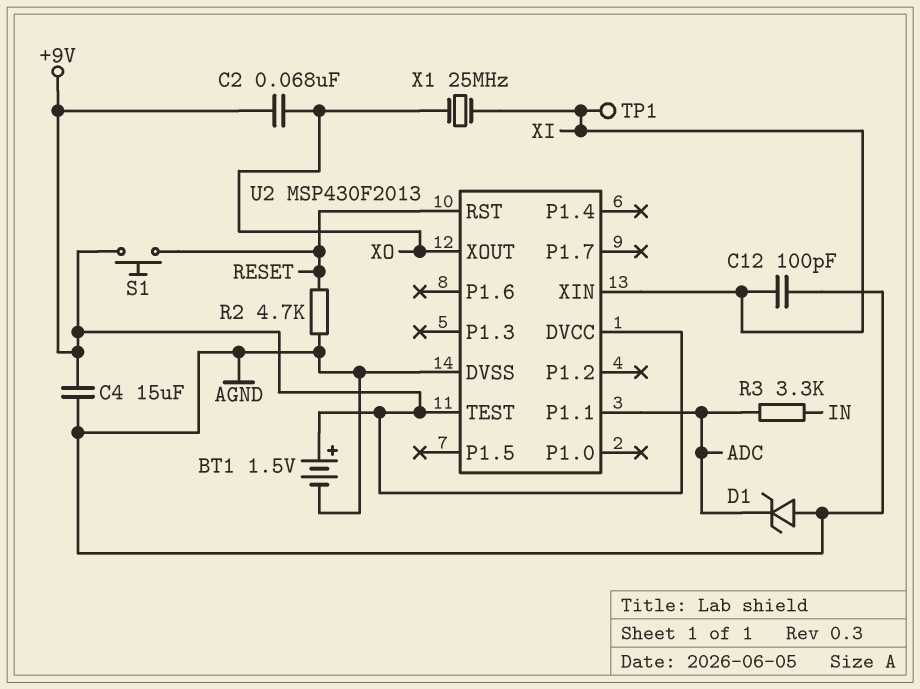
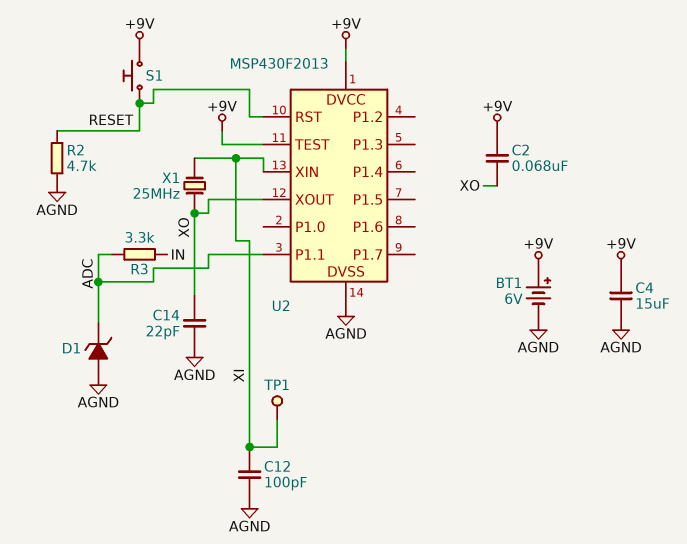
BT1: 1.5V (plus +9V, minus AGND) -> 6V (plus +9V, minus AGND)
C14: none -> 22pF (AGND, XO)

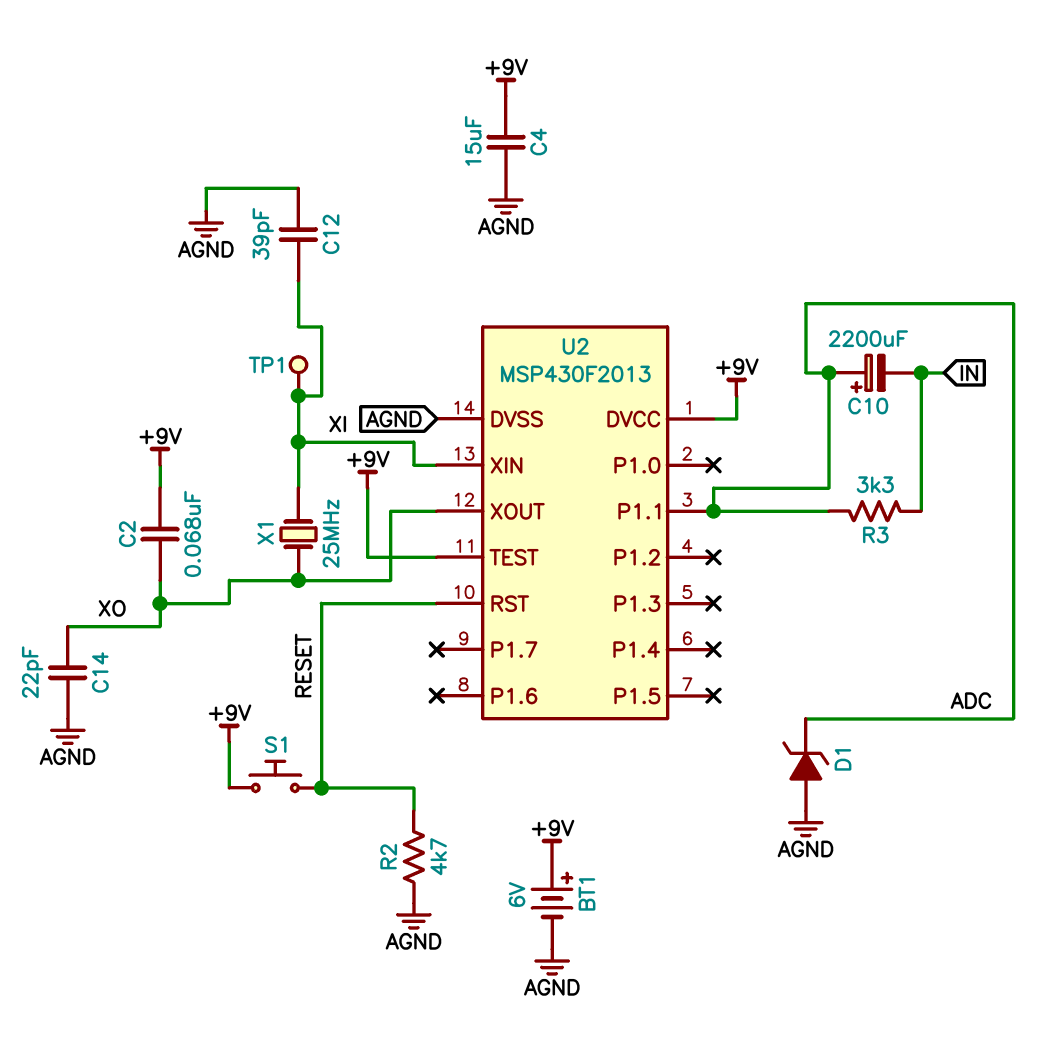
C10: none -> 2200uF (plus ADC, minus IN)
C12: 100pF (AGND, XI) -> 39pF (AGND, XI)

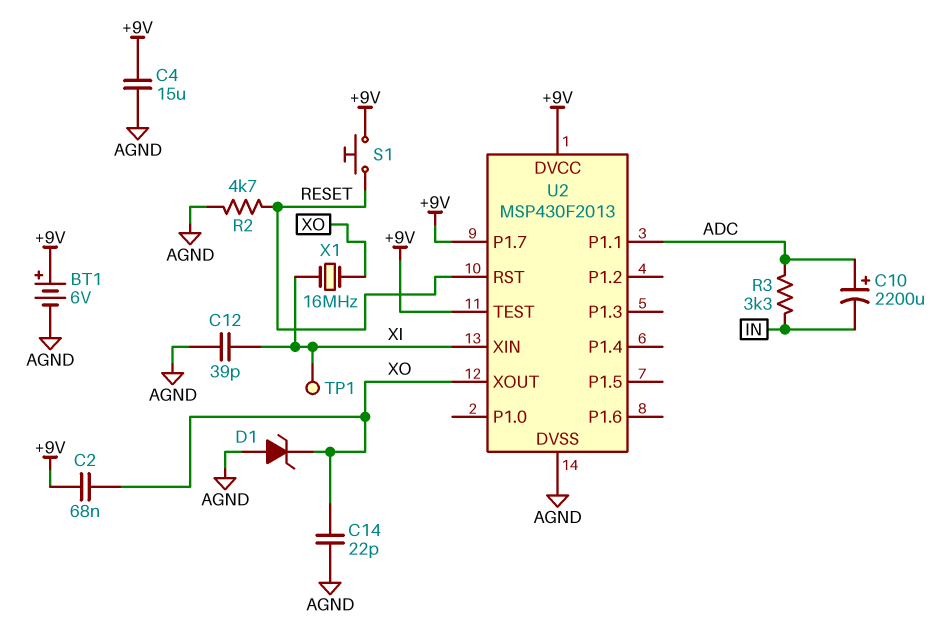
D1: zener (A AGND, K ADC) -> zener (A AGND, K XO)
U2 pin P1.7: none -> +9V
X1: 25MHz (XI, XO) -> 16MHz (XI, XO)

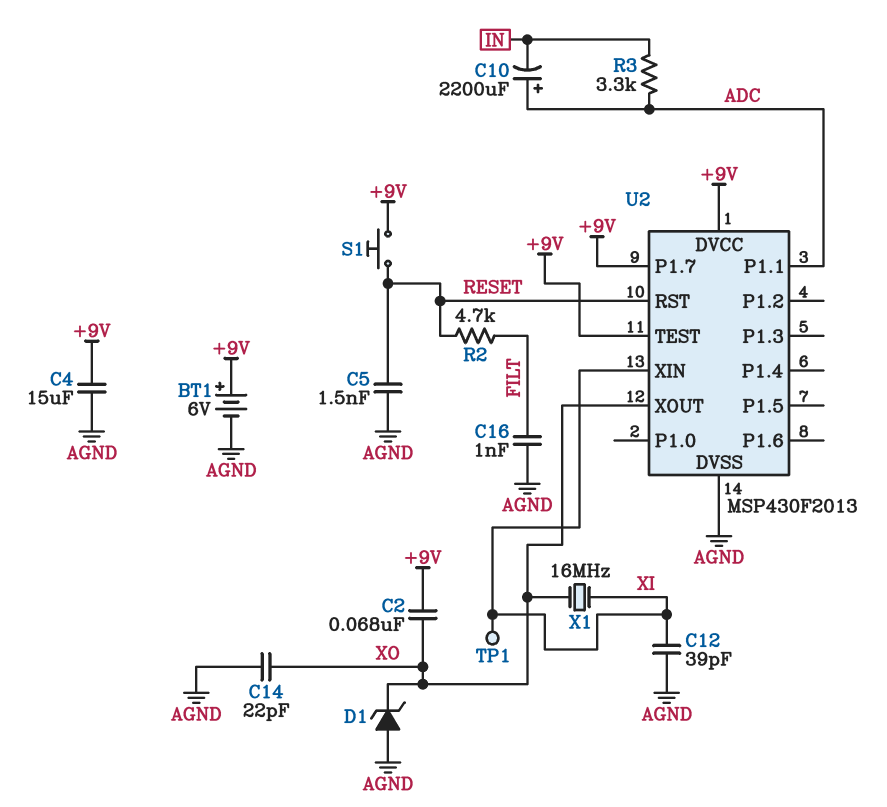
C5: none -> 1.5nF (AGND, RESET)
C16: none -> 1nF (AGND, FILT)
R2: 4.7k (AGND, RESET) -> 4.7k (FILT, RESET)

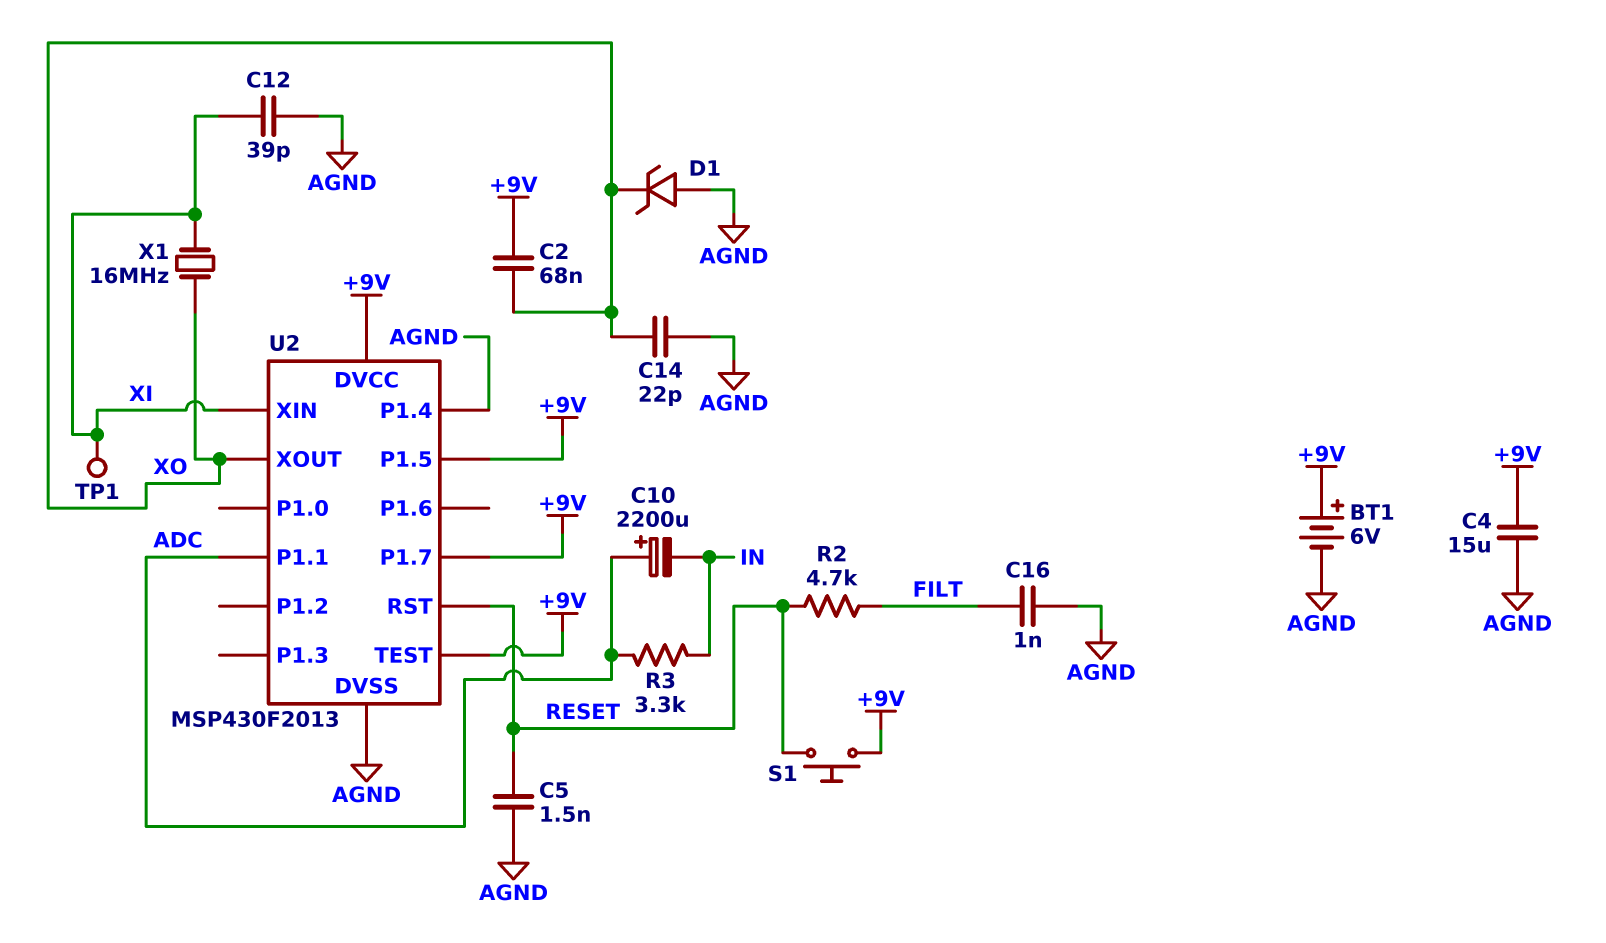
U2 pin P1.4: none -> AGND
U2 pin P1.5: none -> +9V

